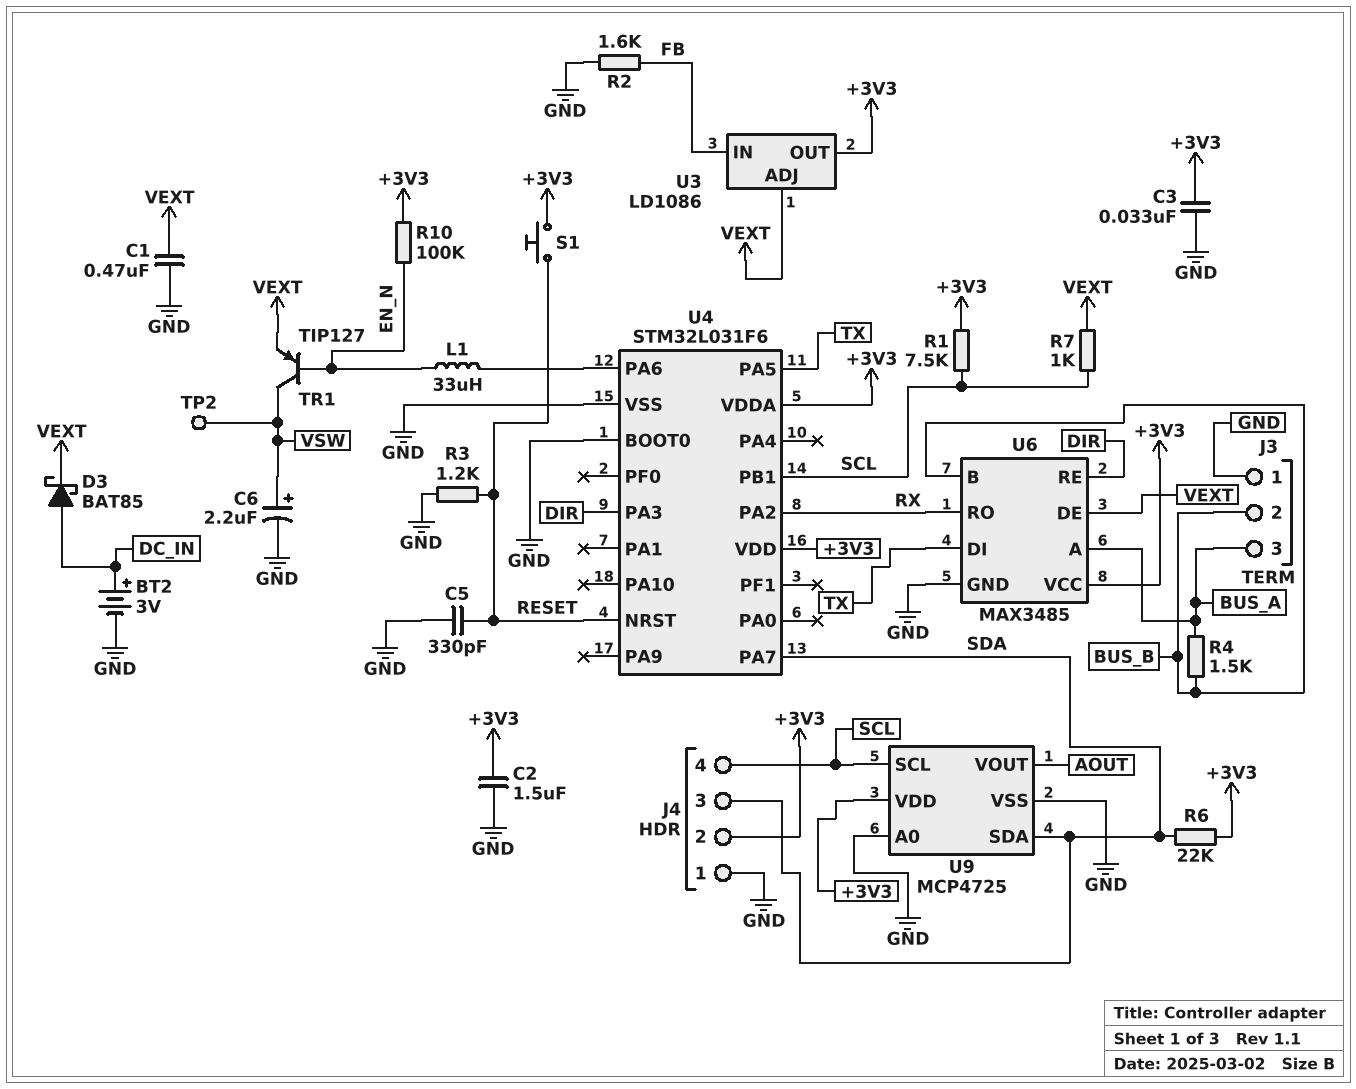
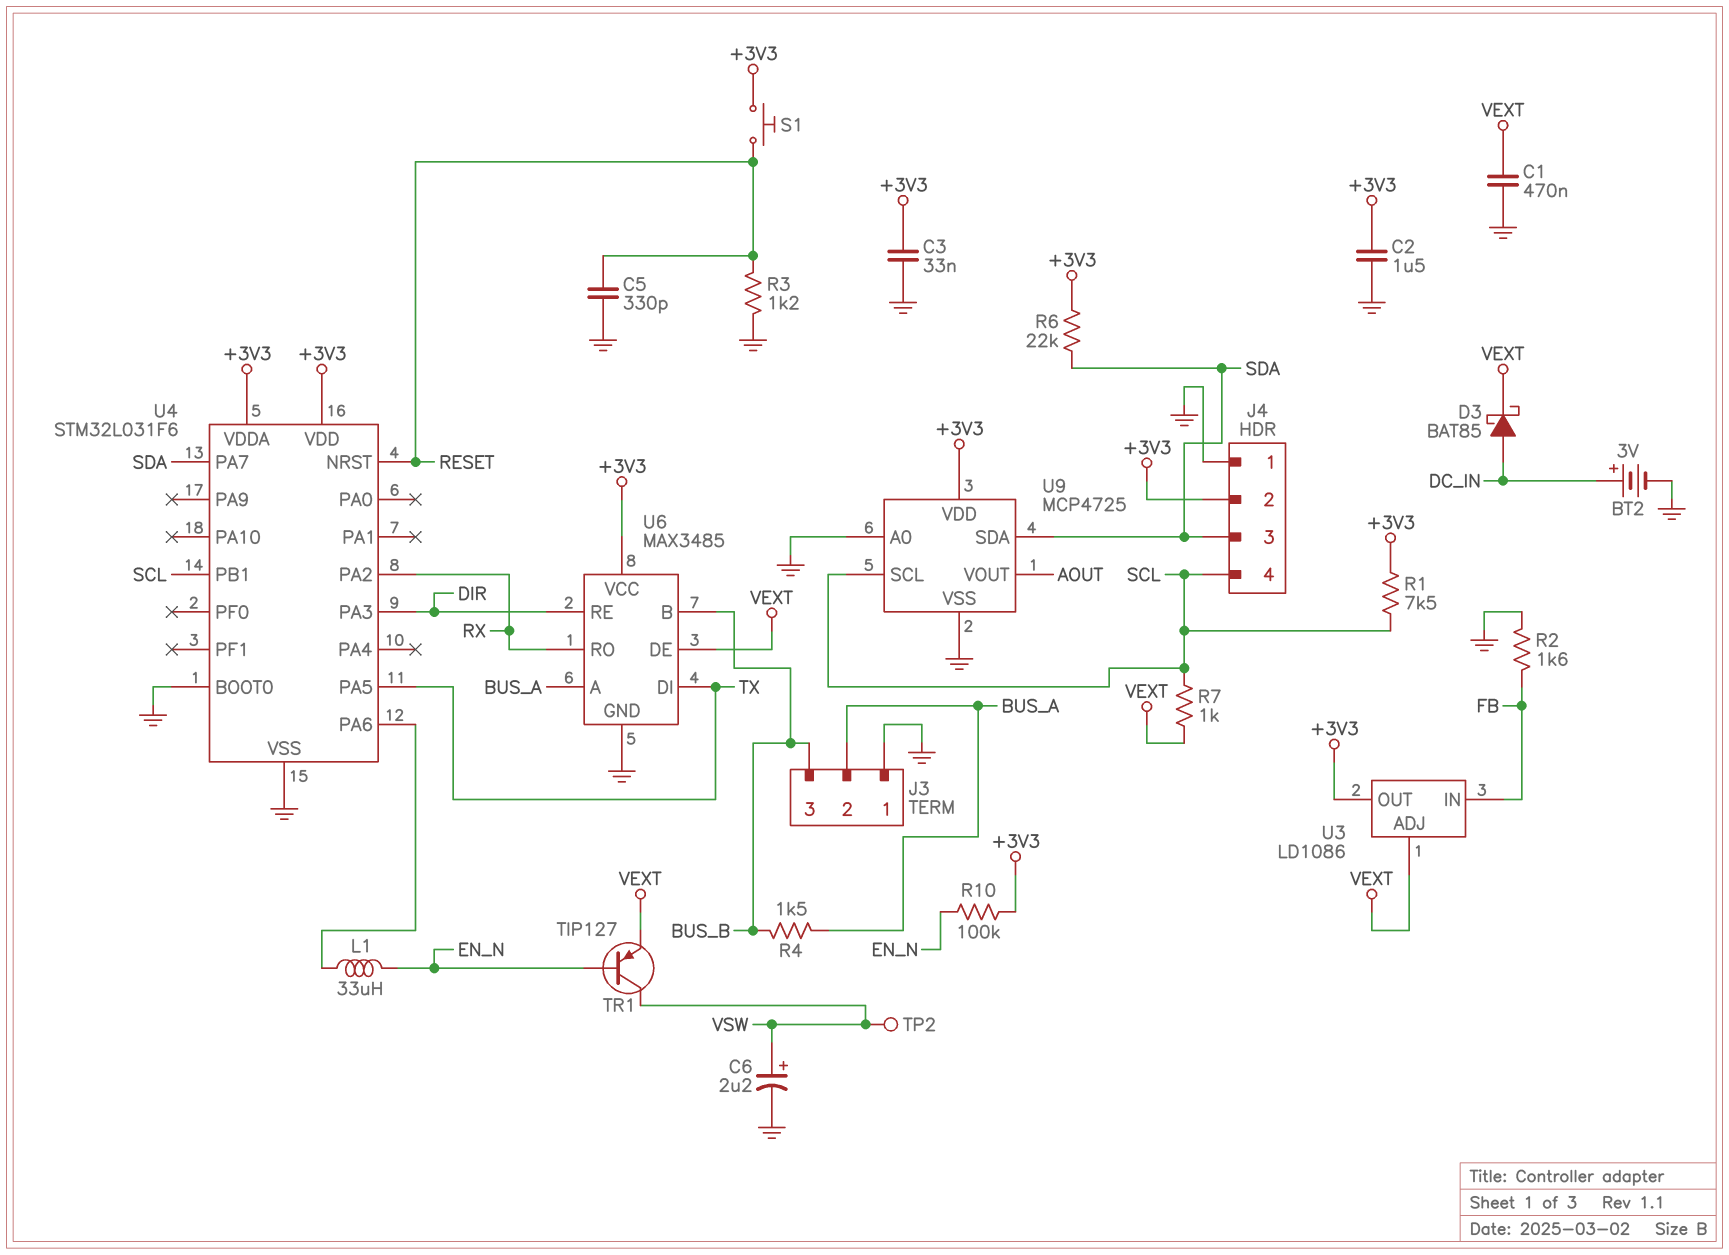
J3 pin 2: BUS_B -> BUS_A
J3 pin 3: BUS_A -> BUS_B

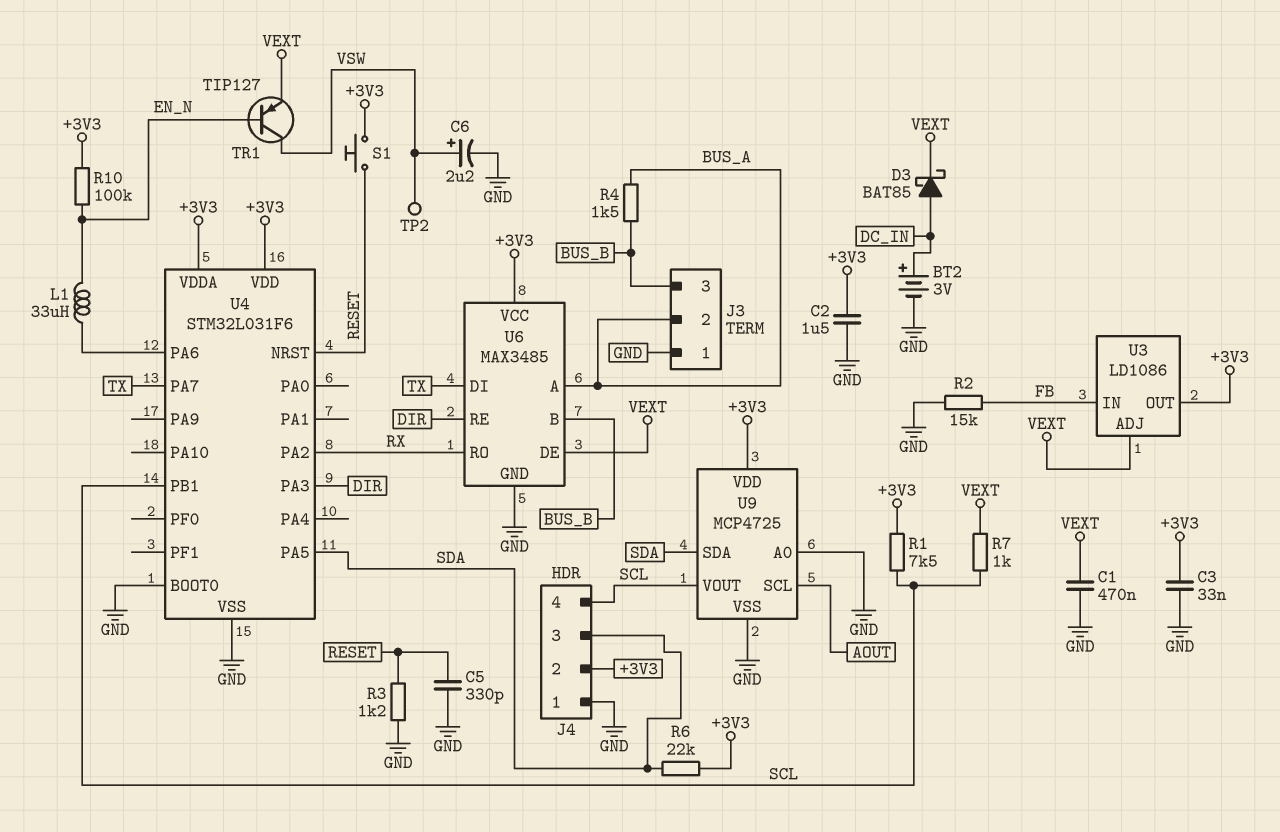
R2: 1.6k (FB, GND) -> 15k (FB, GND)
U4 pin PA5: TX -> SDA
U4 pin PA7: SDA -> TX
U9 pin SCL: SCL -> AOUT
U9 pin VOUT: AOUT -> SCL

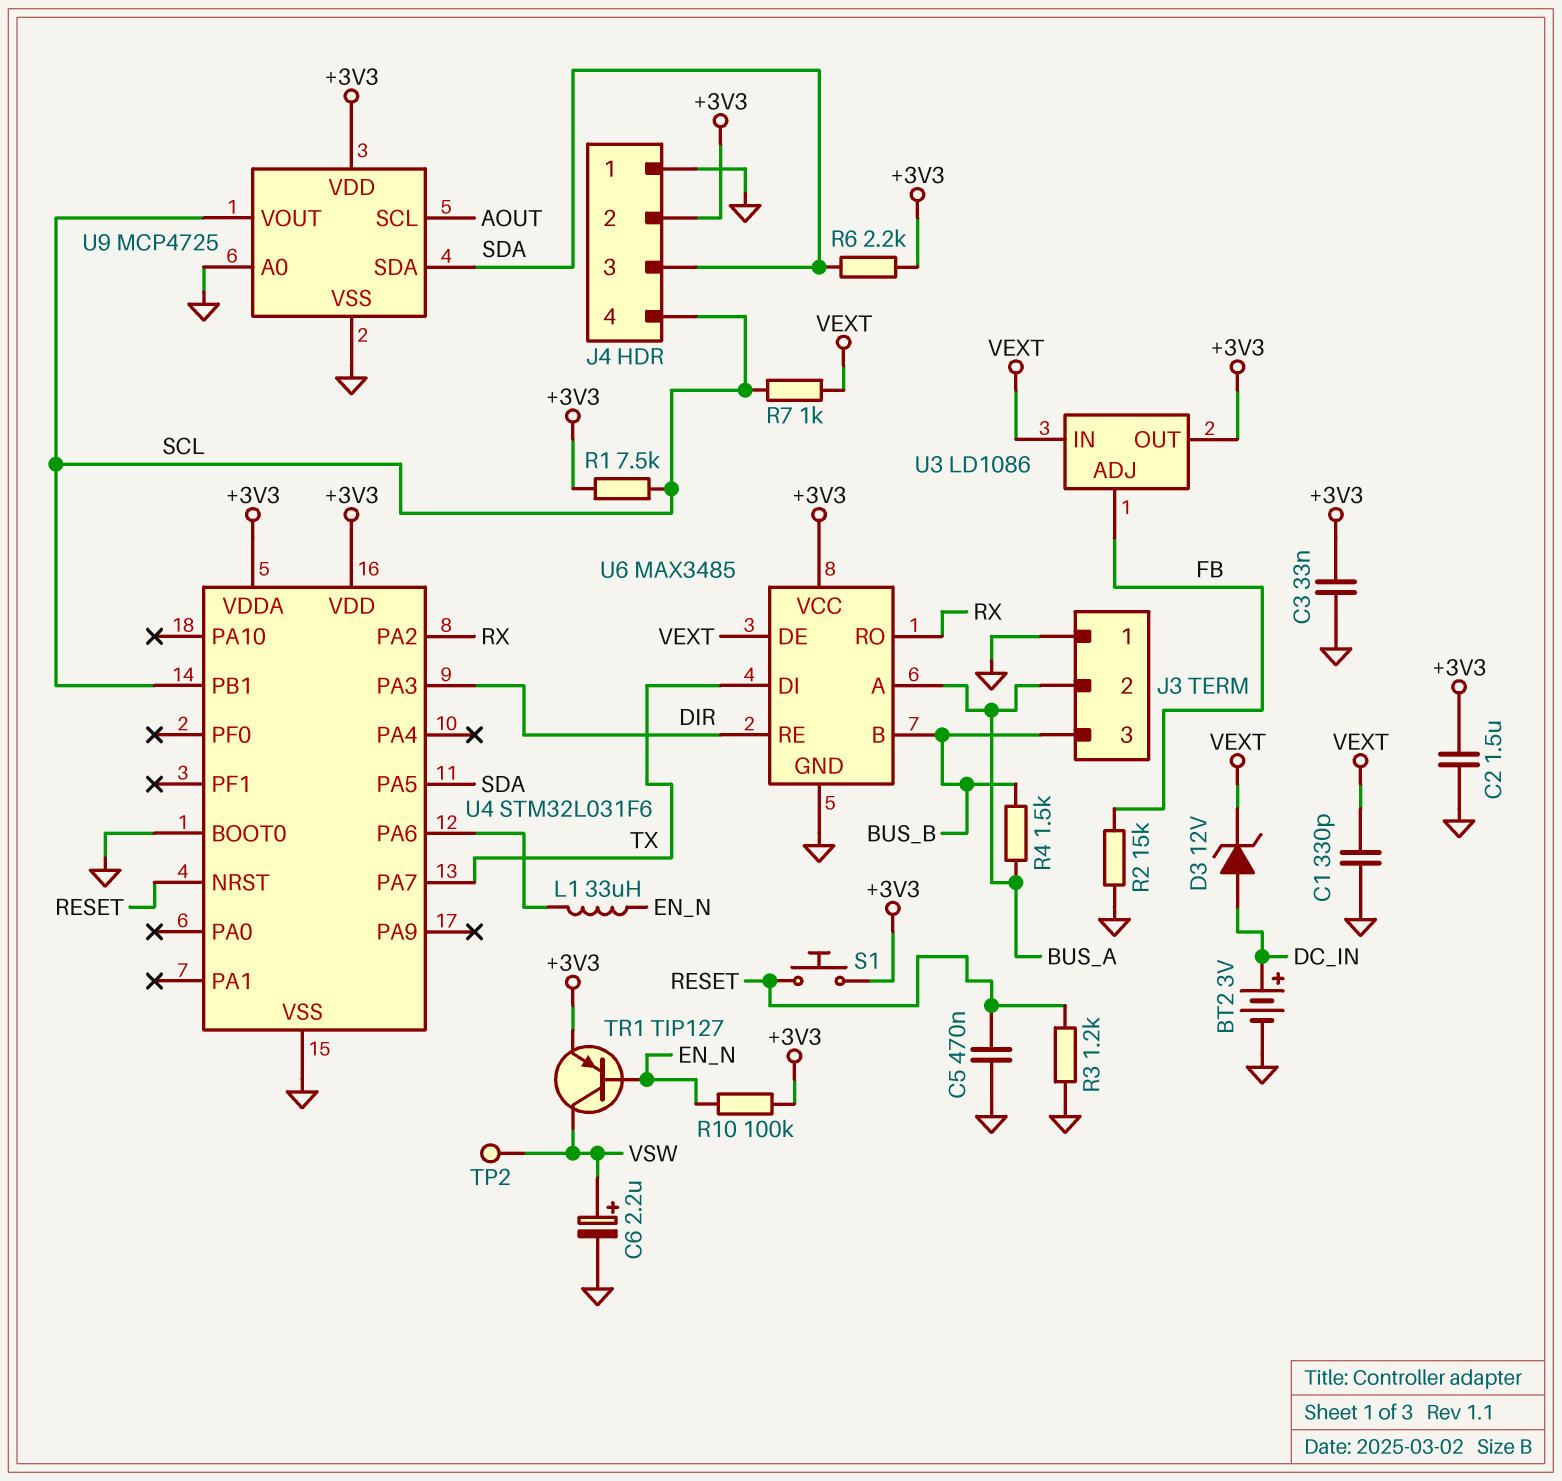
C1: 470nF (GND, VEXT) -> 330pF (GND, VEXT)
C5: 330pF (GND, RESET) -> 470nF (GND, RESET)
D3: schottky BAT85 (A DC_IN, K VEXT) -> zener 12V (A DC_IN, K VEXT)
R6: 22k (+3V3, SDA) -> 2.2k (+3V3, SDA)
TR1: PNP TIP127 (B EN_N, C VSW, E VEXT) -> PNP TIP127 (B EN_N, C VSW, E +3V3)
U3 pin ADJ: VEXT -> FB
U3 pin IN: FB -> VEXT

